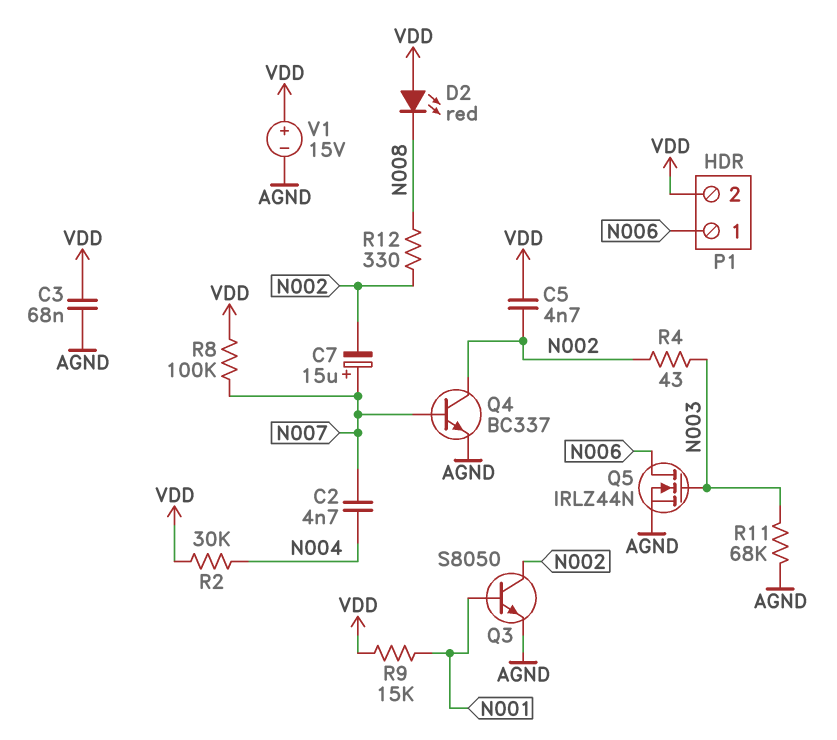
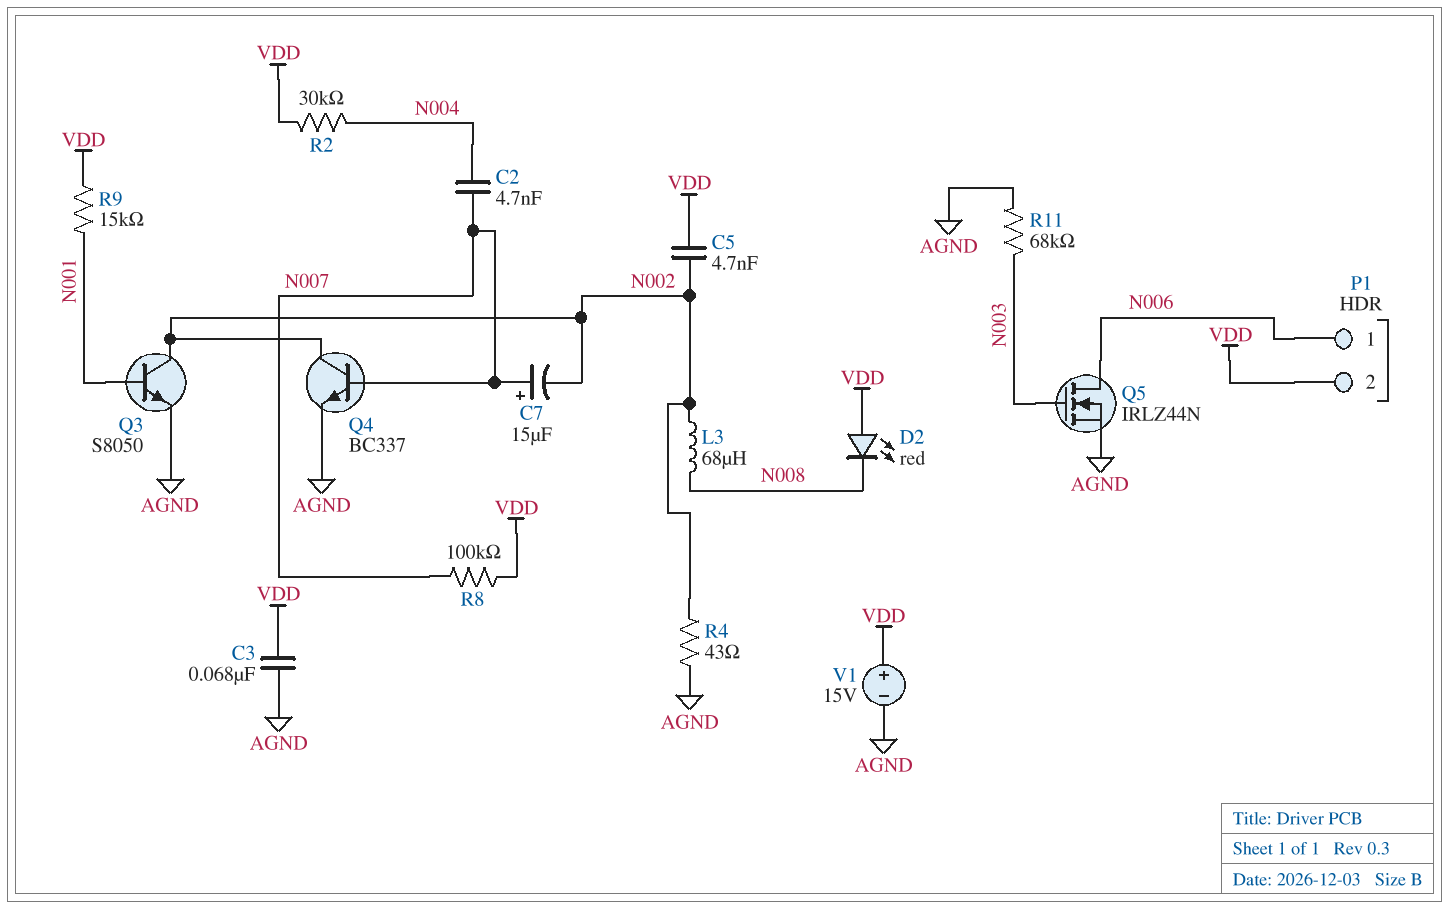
L3: none -> 68uH (N002, N008)
R4: 43 (N002, N003) -> 43 (AGND, N002)
R12: 330 (N002, N008) -> none

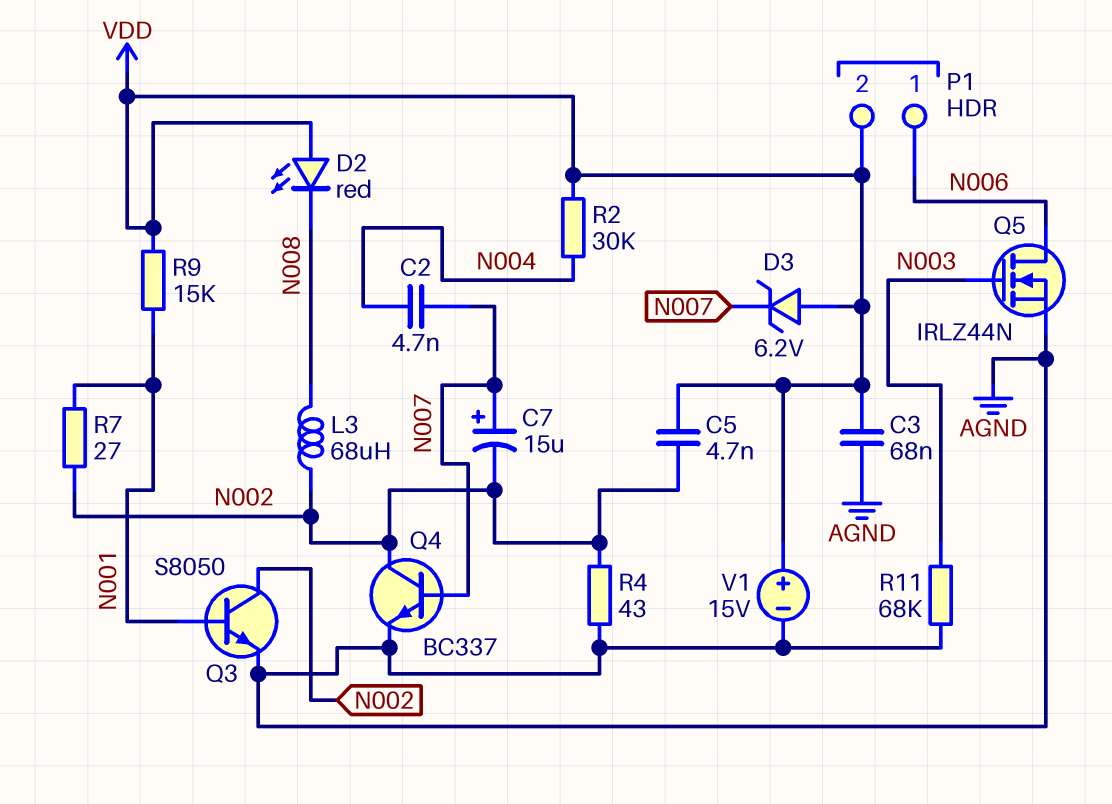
D3: none -> zener 6.2V (A VDD, K N007)
R7: none -> 27 (N001, N002)
R8: 100k (N007, VDD) -> none

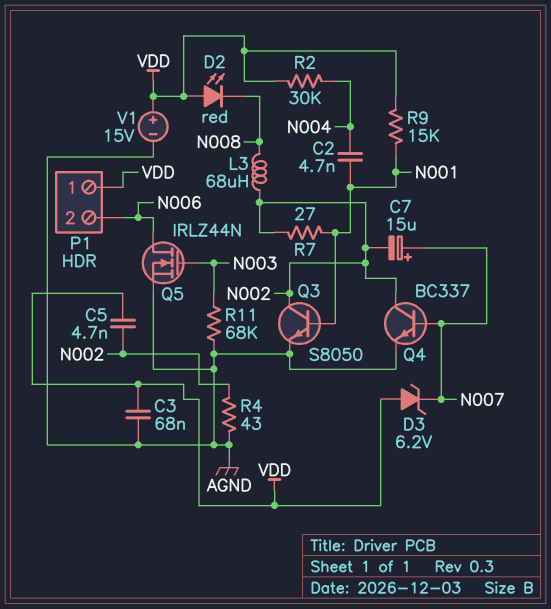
C2: 4.7nF (N004, N007) -> 4.7nF (N001, N004)
P1 pin 1: N006 -> VDD
P1 pin 2: VDD -> N006

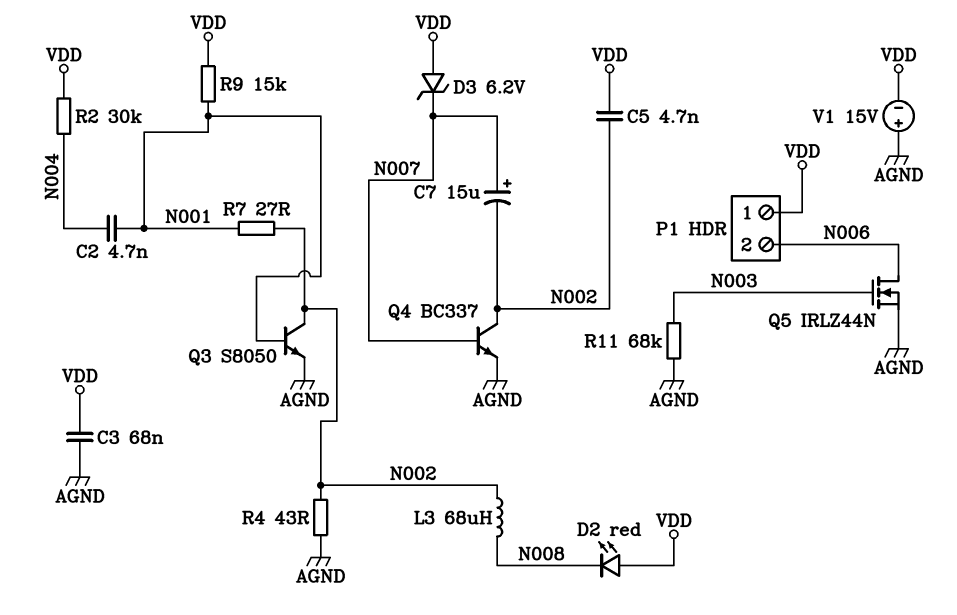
V1: 15V (plus VDD, minus AGND) -> 15V (plus AGND, minus VDD)

